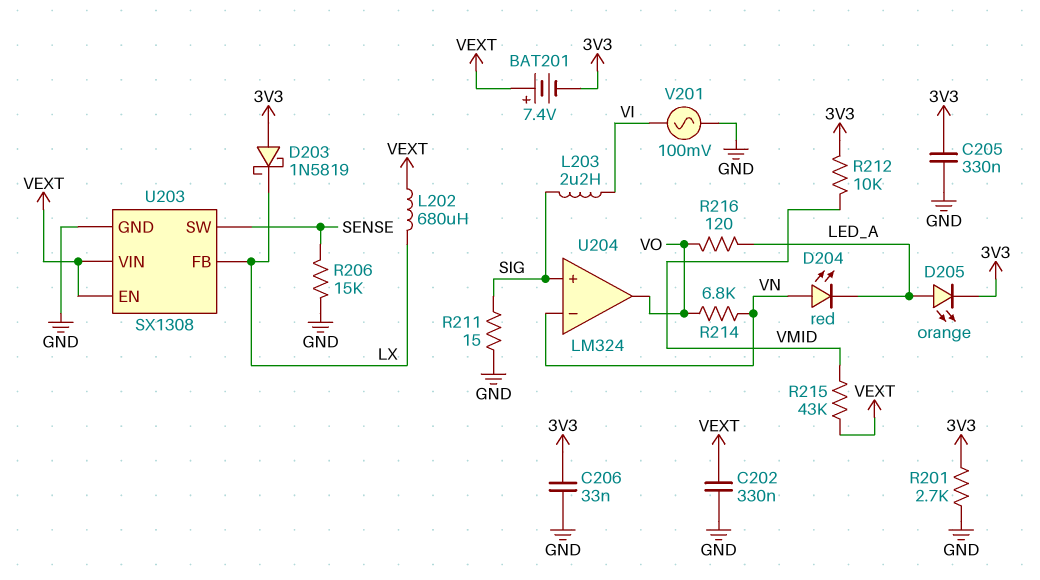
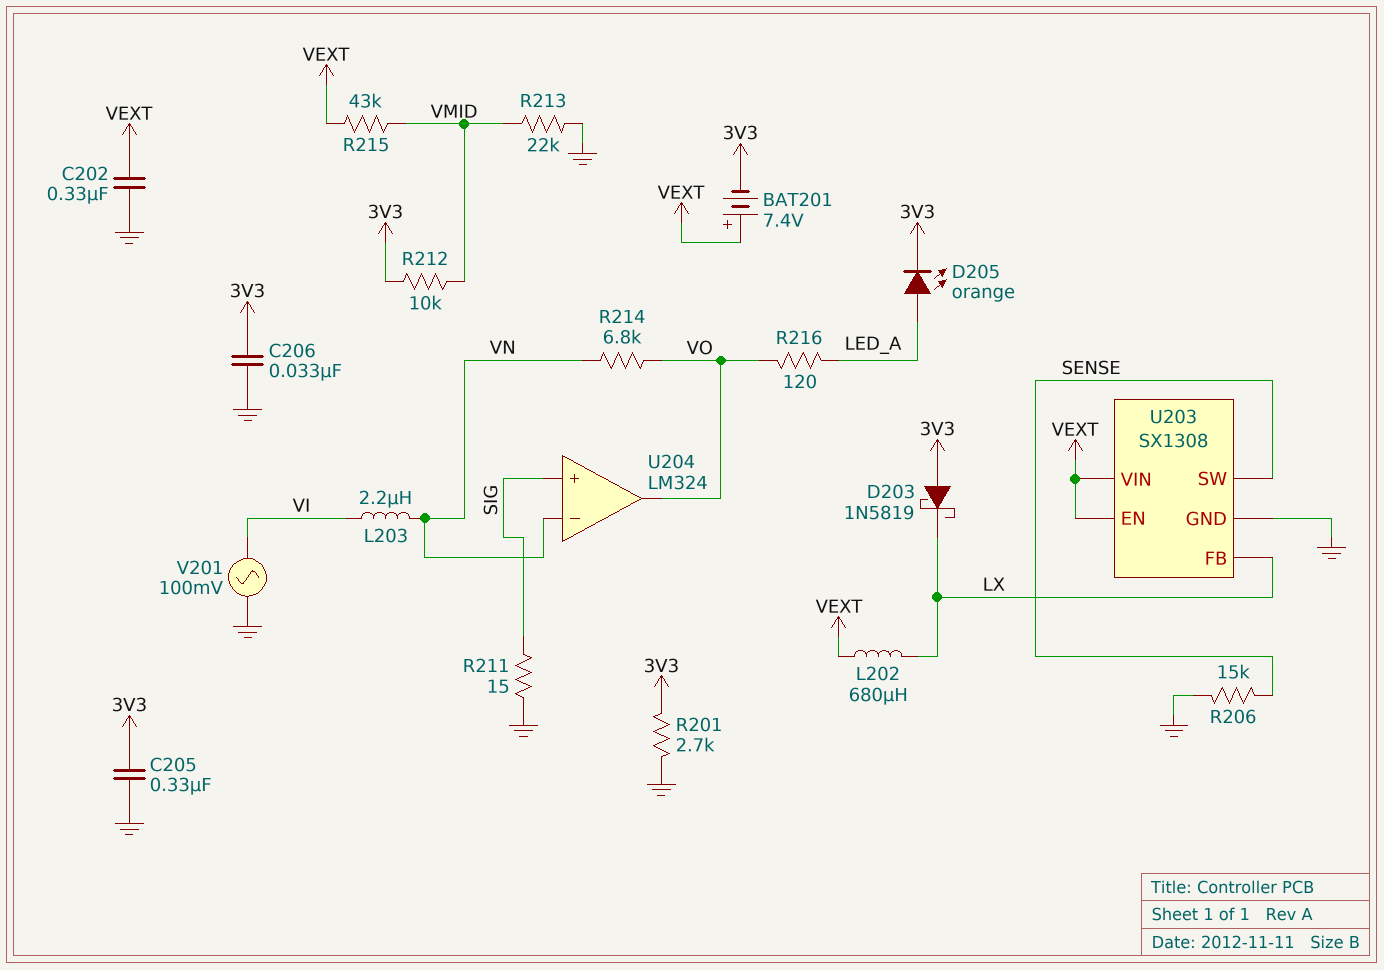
D204: LED red (A VN, K LED_A) -> none
L203: 2.2uH (SIG, VI) -> 2.2uH (VI, VN)
R213: none -> 22k (GND, VMID)

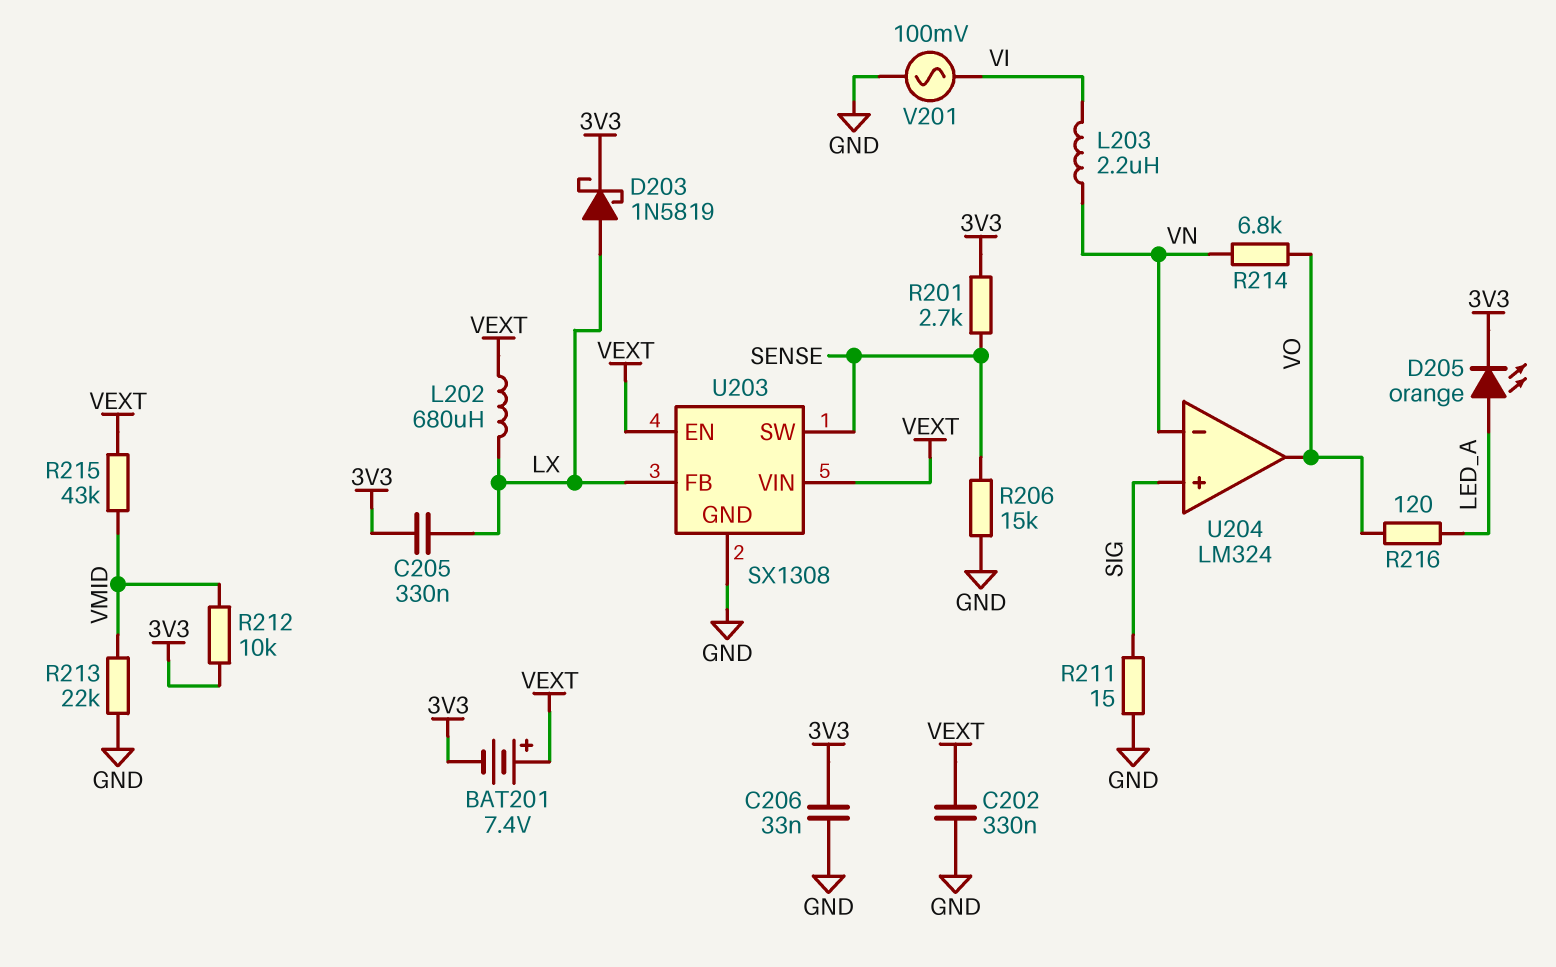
C205: 330nF (3V3, GND) -> 330nF (3V3, LX)
D203: schottky 1N5819 (A 3V3, K LX) -> schottky 1N5819 (A LX, K 3V3)
R201: 2.7k (3V3, GND) -> 2.7k (3V3, SENSE)

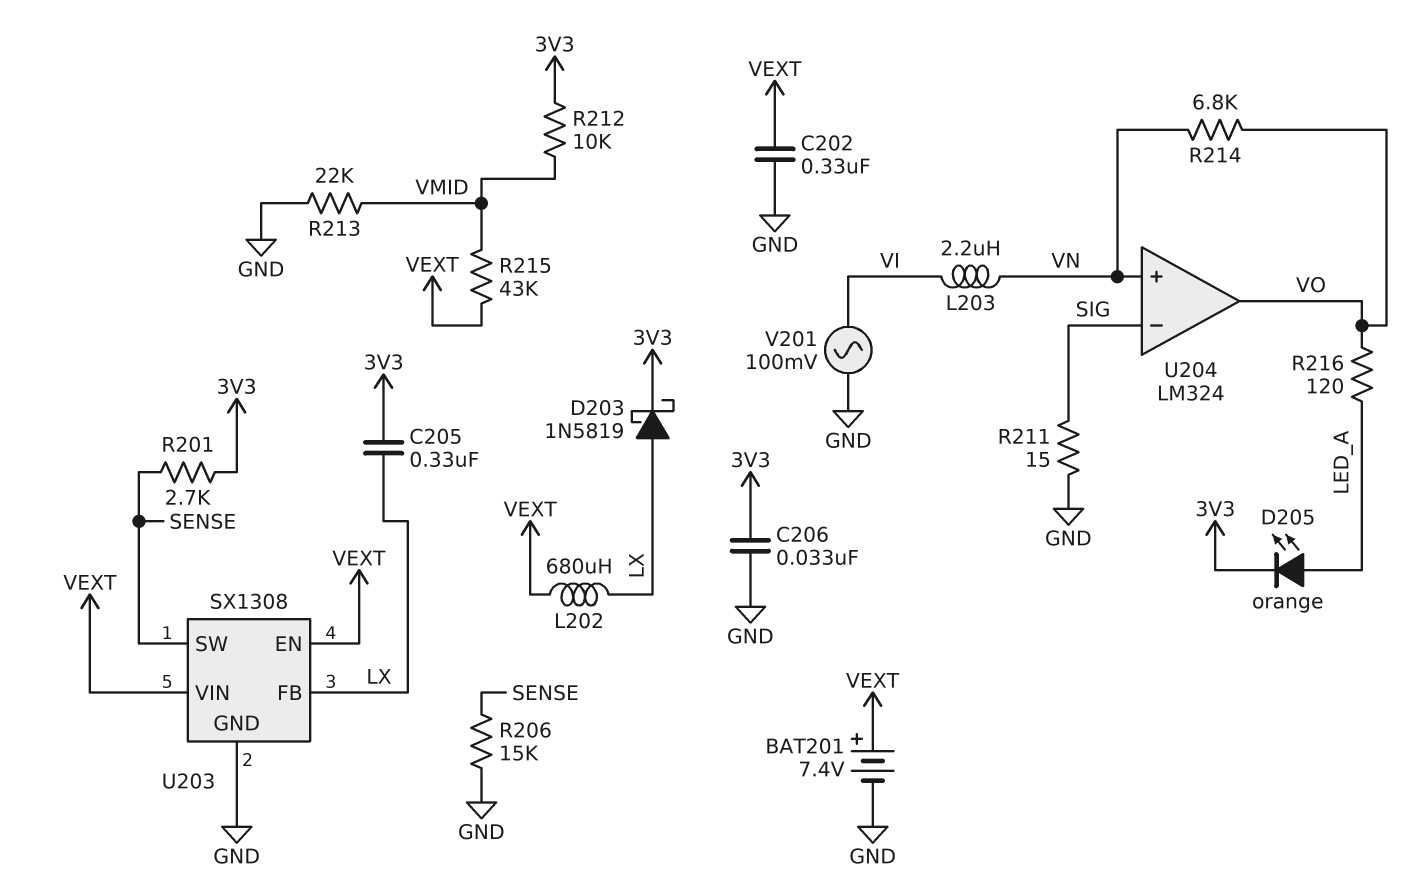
BAT201: 7.4V (plus VEXT, minus 3V3) -> 7.4V (plus VEXT, minus GND)
U204 pin in+: SIG -> VN
U204 pin in-: VN -> SIG

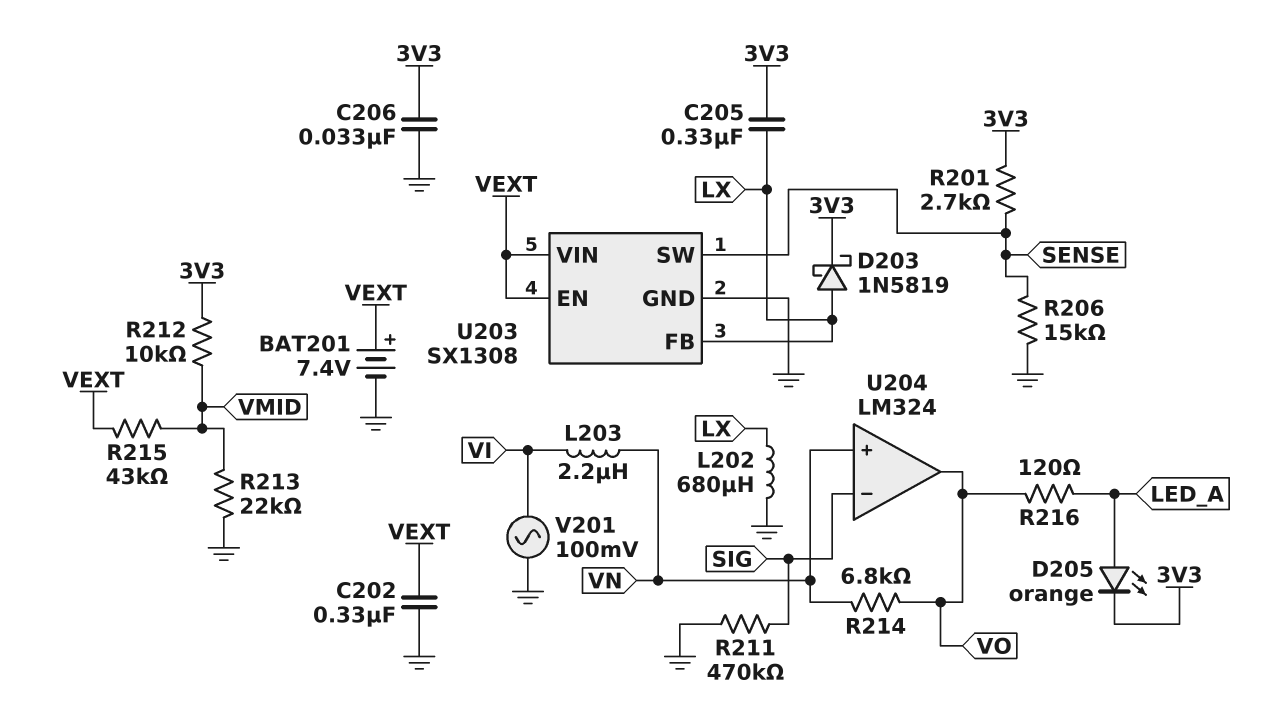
L202: 680uH (LX, VEXT) -> 680uH (GND, LX)
R211: 15 (GND, SIG) -> 470k (GND, SIG)

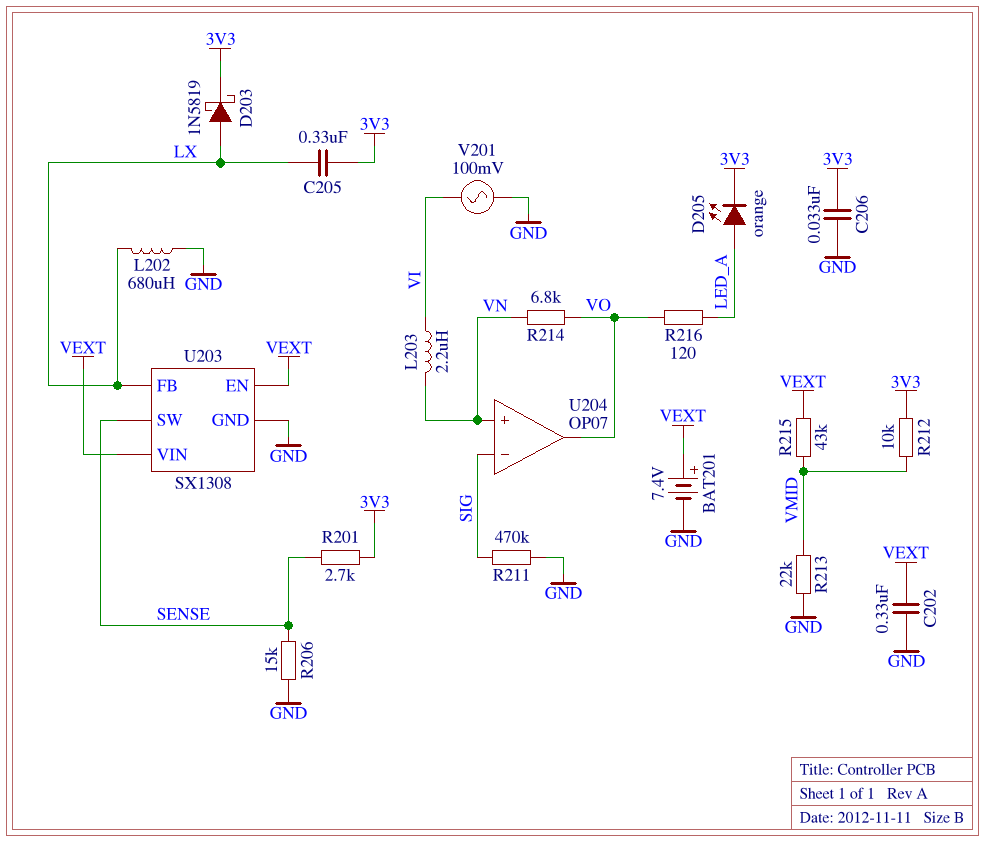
U204: LM324 -> OP07

